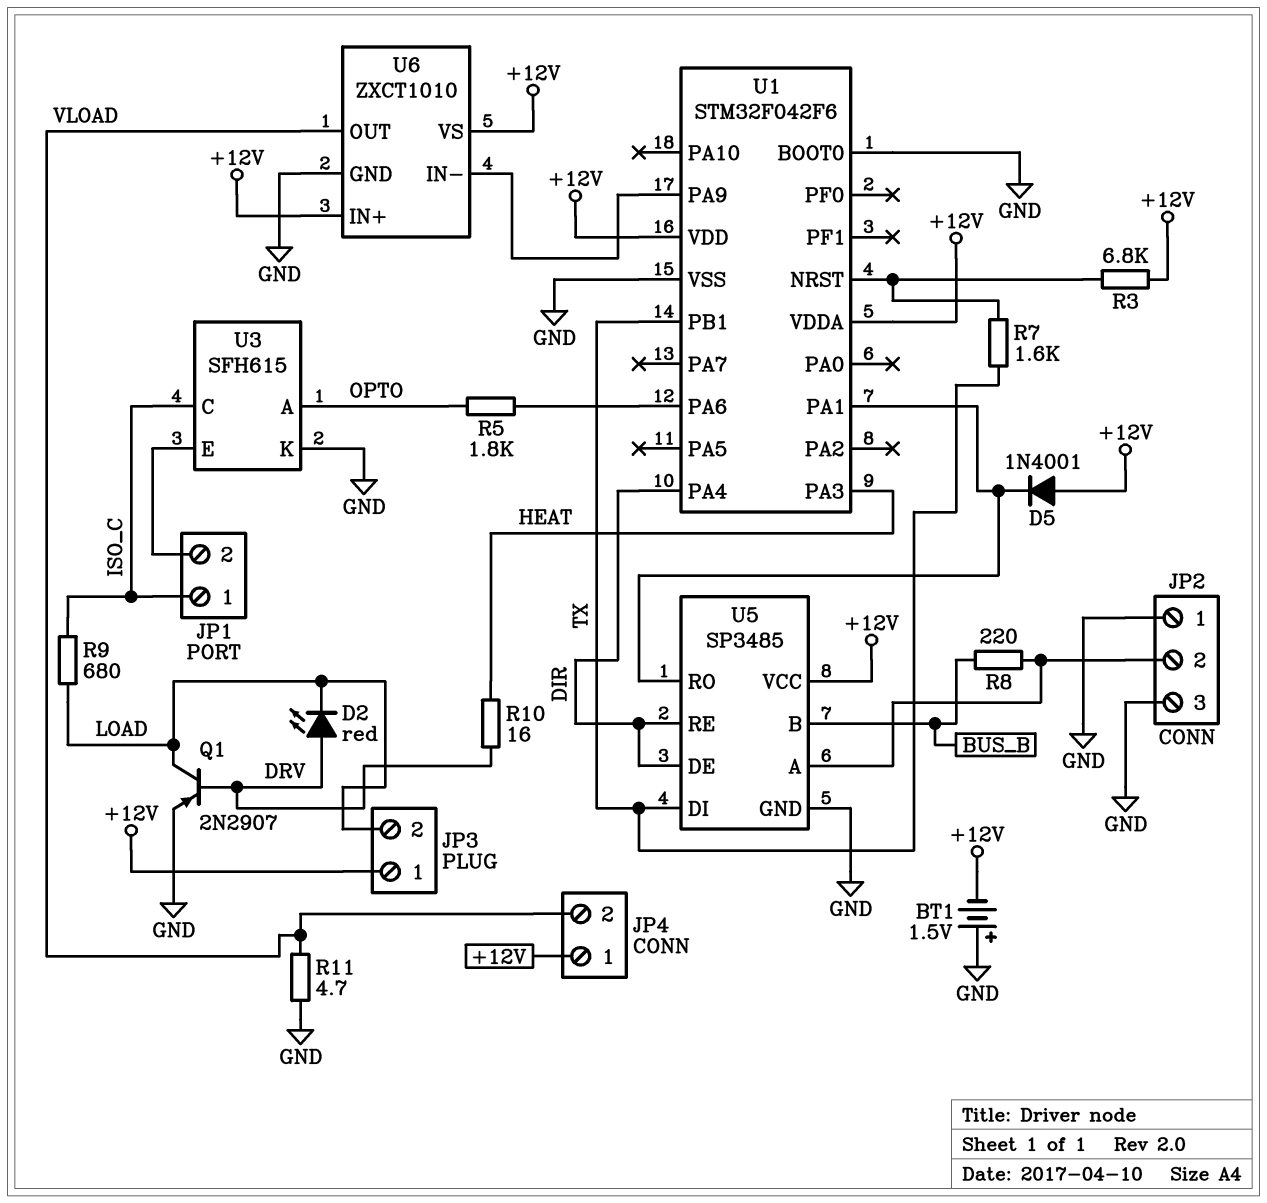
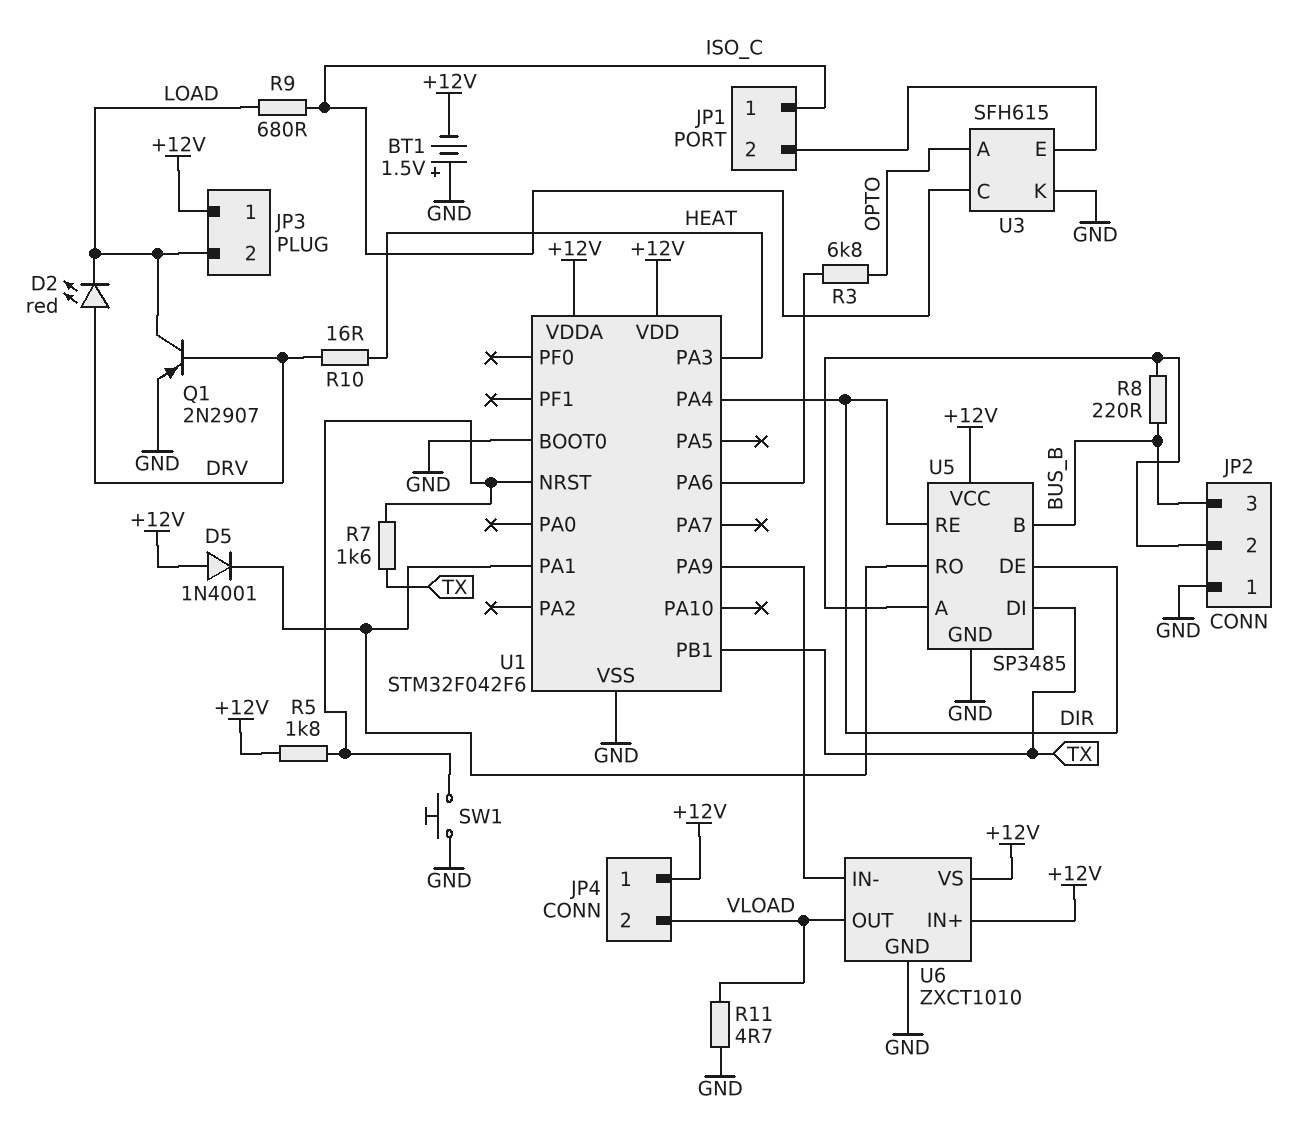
JP2 pin 3: GND -> BUS_B
R3: 6.8k (+12V, U1/NRST) -> 6.8k (OPTO, U1/PA6)
R5: 1.8k (OPTO, U1/PA6) -> 1.8k (+12V, U1/NRST)
SW1: none -> button (GND, U1/NRST)

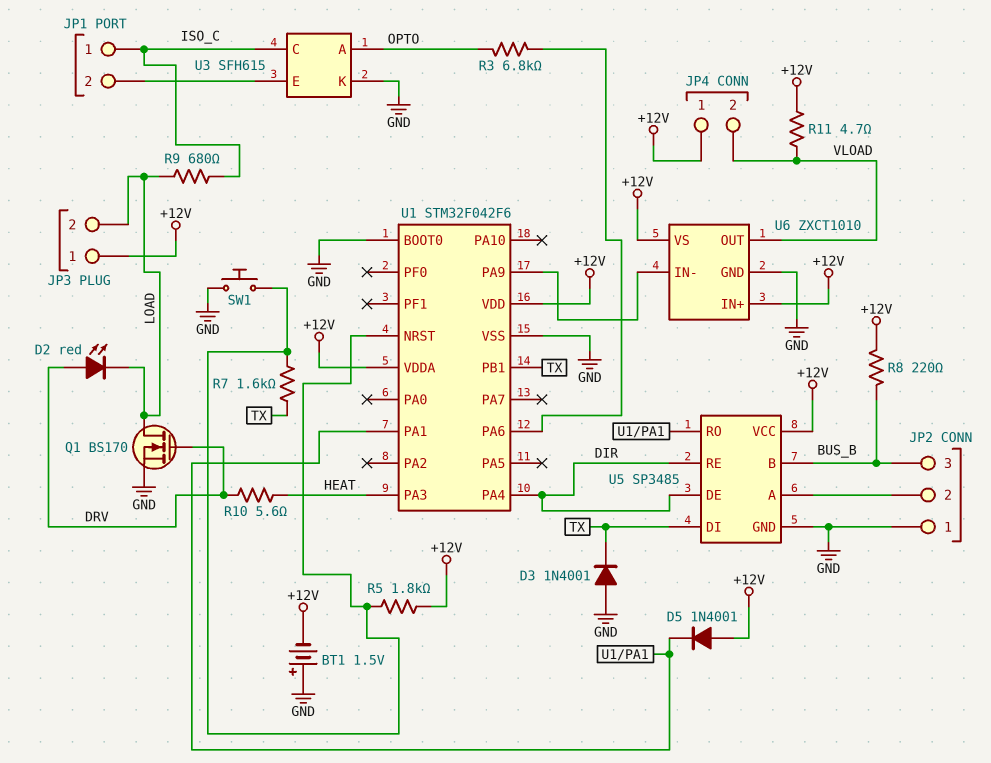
D3: none -> diode 1N4001 (A GND, K TX)
Q1: PNP 2N2907 (B DRV, C LOAD, E GND) -> NMOS BS170 (G DRV, D LOAD, S GND)
R8: 220 (BUS_B, JP2/2) -> 220 (+12V, BUS_B)
R10: 16 (DRV, HEAT) -> 5.6 (DRV, HEAT)
R11: 4.7 (GND, VLOAD) -> 4.7 (+12V, VLOAD)

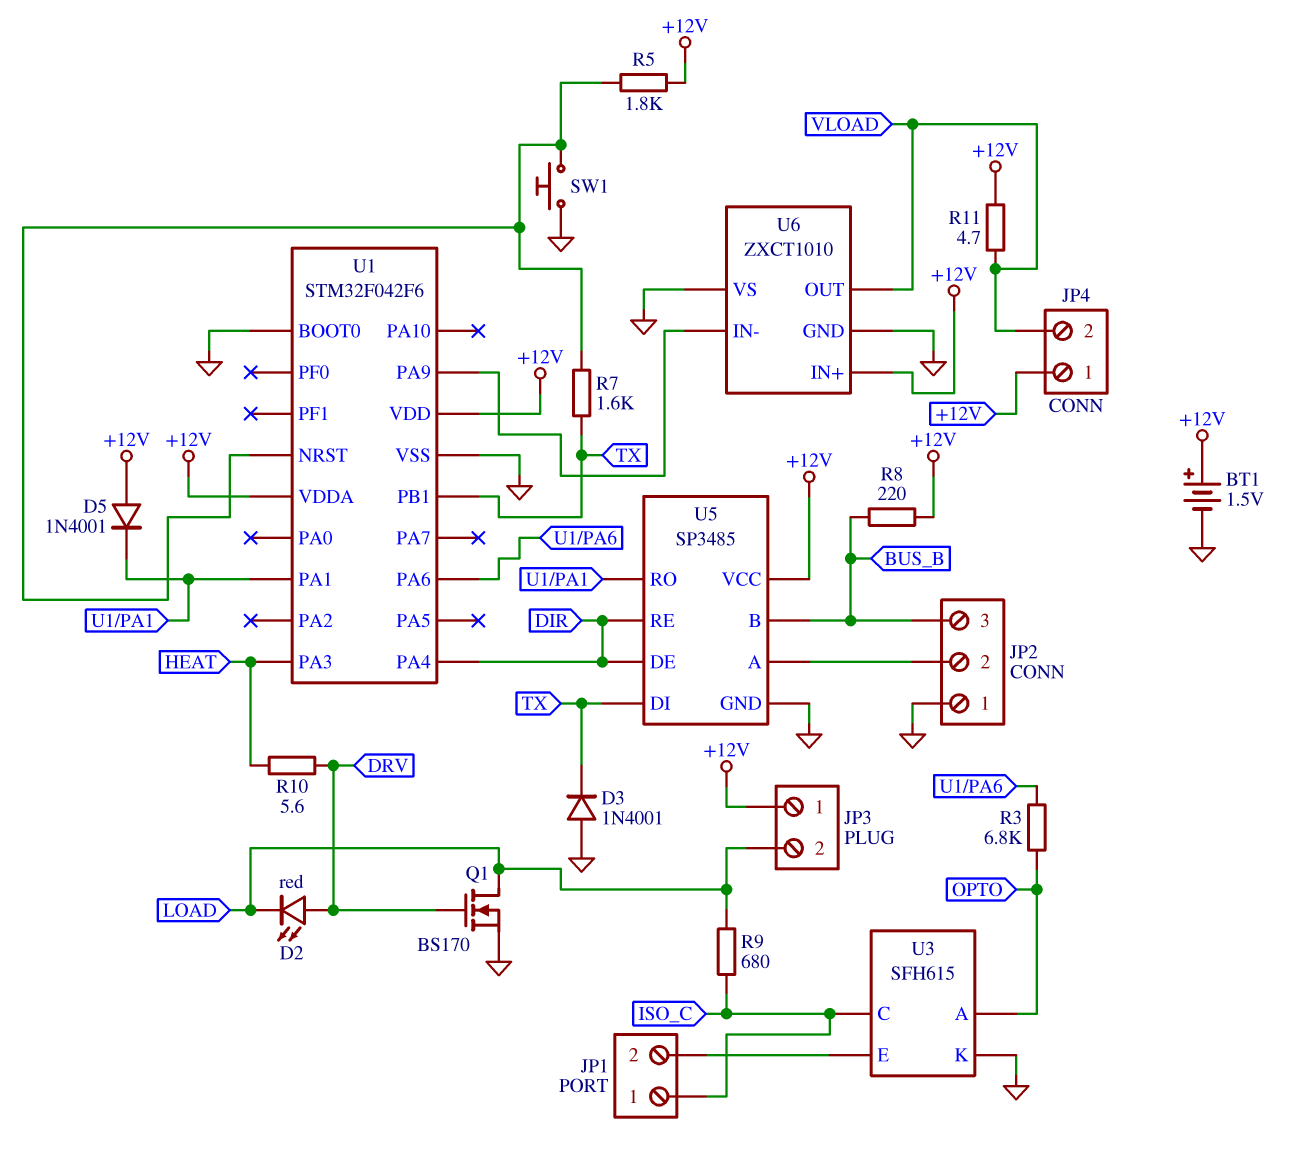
BT1: 1.5V (plus GND, minus +12V) -> 1.5V (plus +12V, minus GND)
U6 pin VS: +12V -> GND

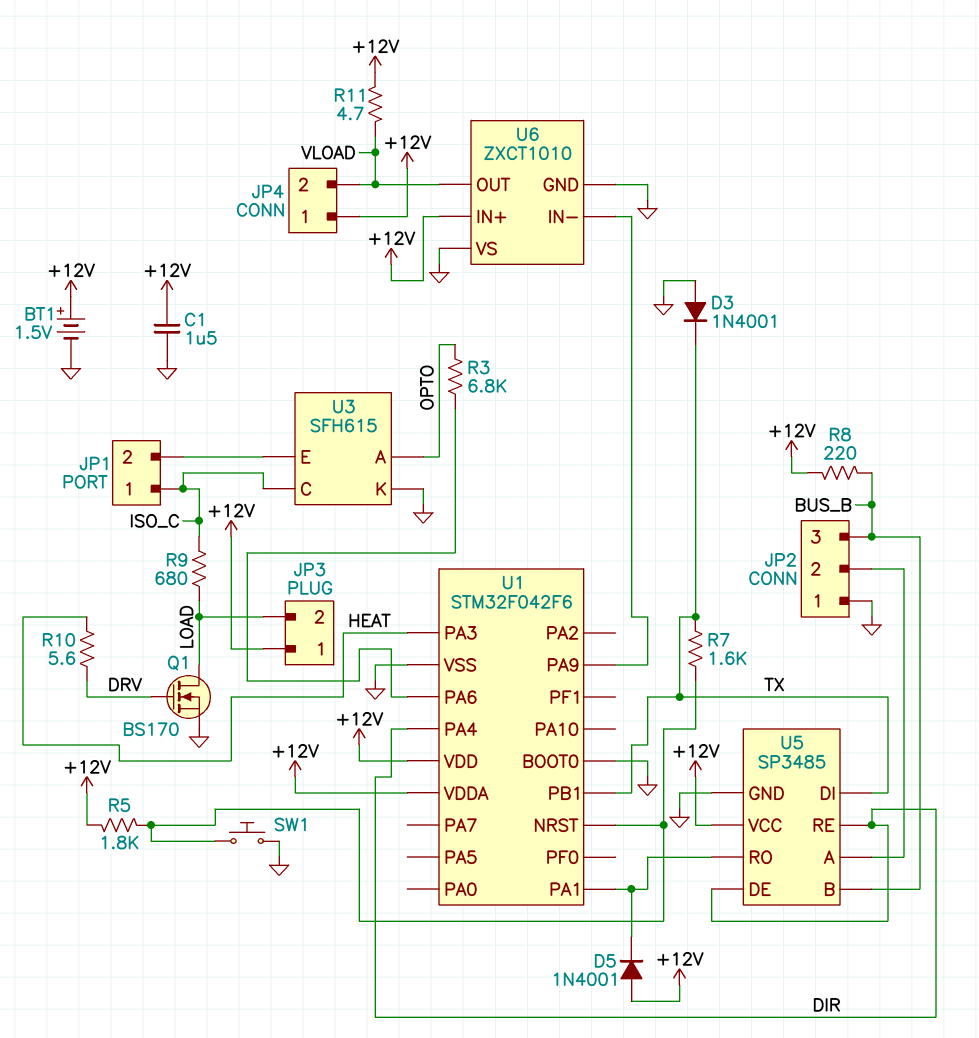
C1: none -> 1.5uF (+12V, GND)
D2: LED red (A DRV, K LOAD) -> none

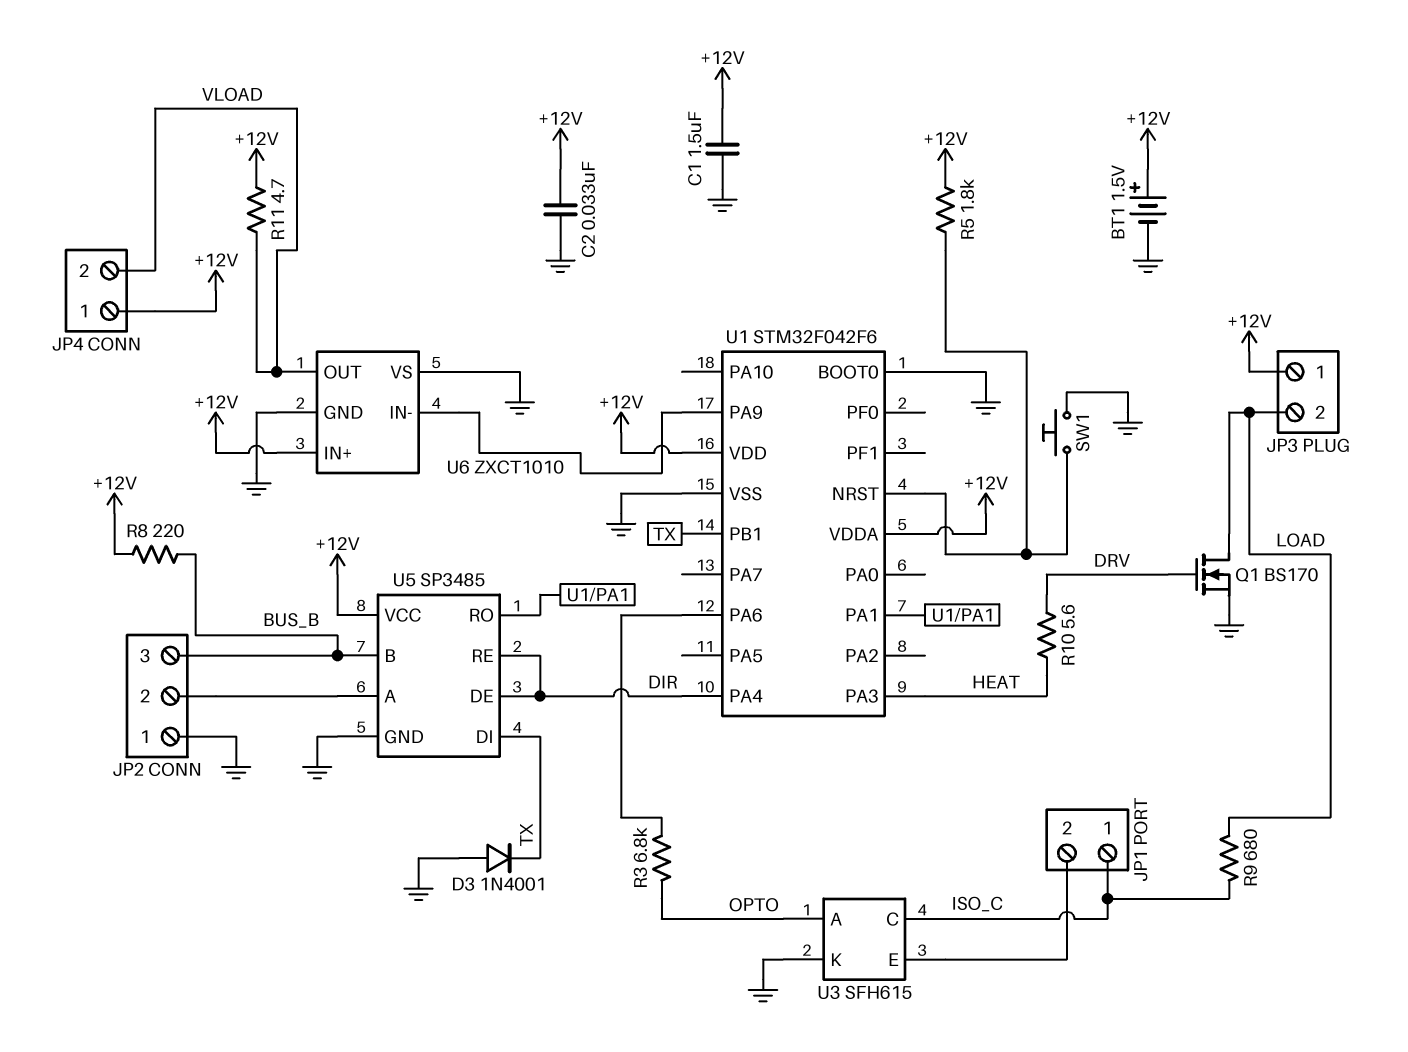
C2: none -> 33nF (+12V, GND)
D5: diode 1N4001 (A +12V, K U1/PA1) -> none
R7: 1.6k (TX, U1/NRST) -> none

